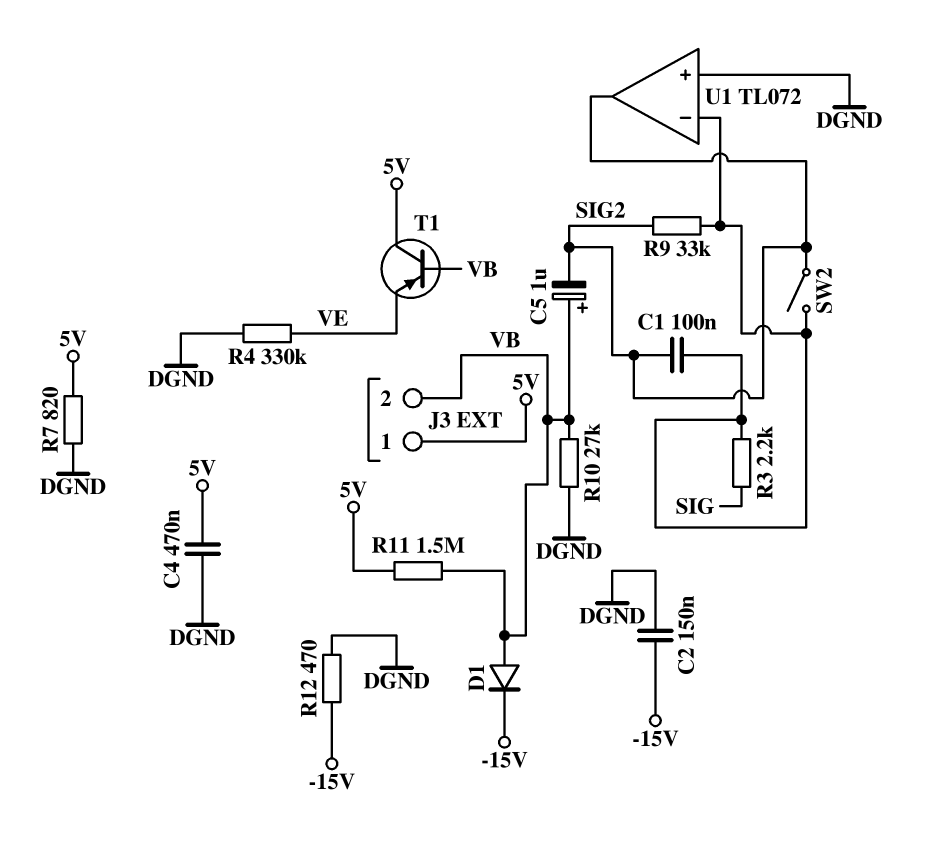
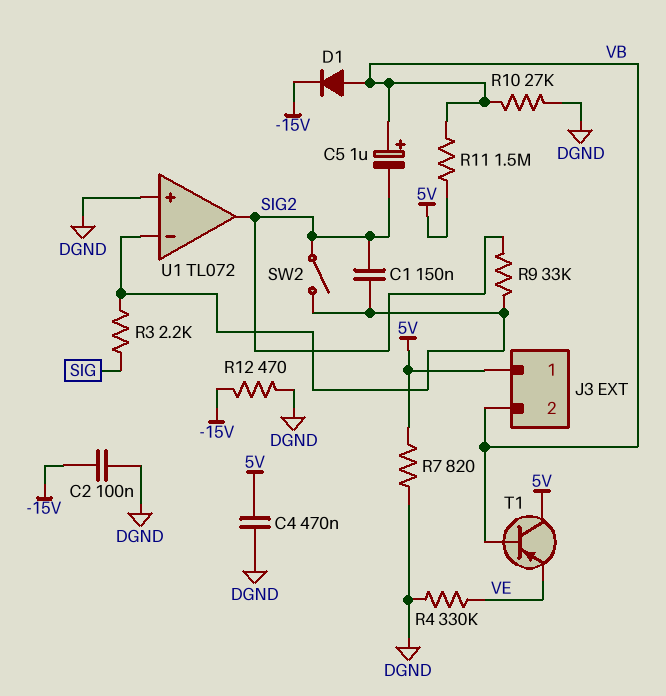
C1: 100nF (SIG2, U1/in-) -> 150nF (SIG2, U1/in-)
C2: 150nF (-15V, DGND) -> 100nF (-15V, DGND)

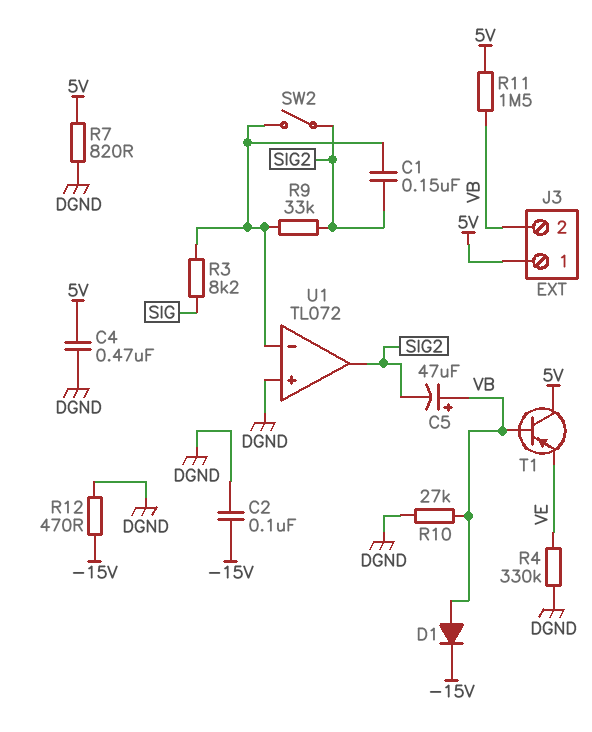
C5: 1uF (plus VB, minus SIG2) -> 47uF (plus VB, minus SIG2)
R3: 2.2k (SIG, U1/in-) -> 8.2k (SIG, U1/in-)

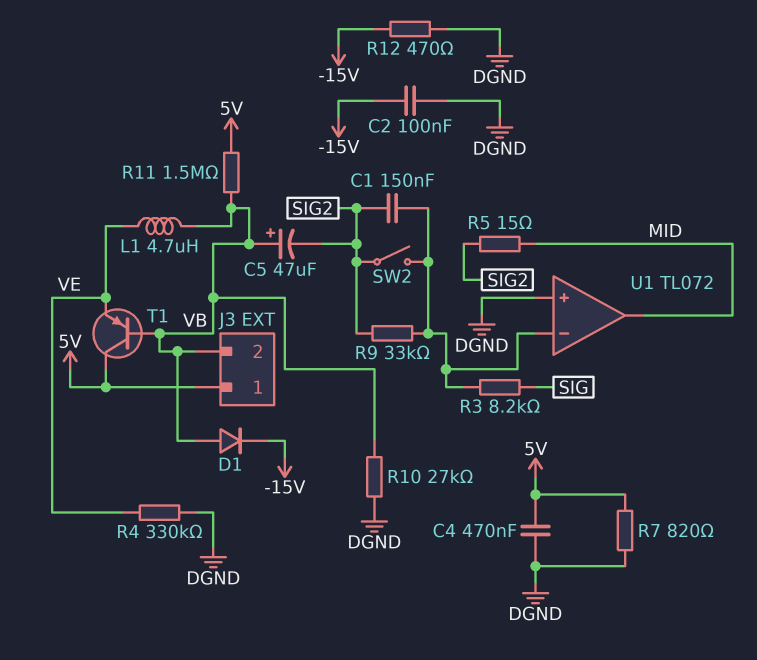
L1: none -> 4.7uH (VB, VE)
R5: none -> 15 (MID, SIG2)
U1 pin out: SIG2 -> MID

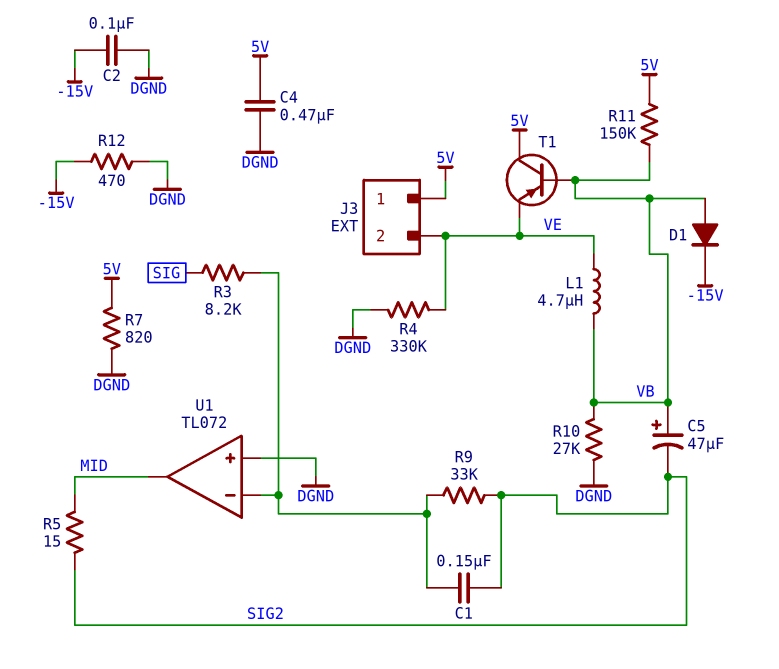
J3 pin 2: VB -> VE
R11: 1.5M (5V, VB) -> 150k (5V, VB)
SW2: switch (SIG2, U1/in-) -> none

